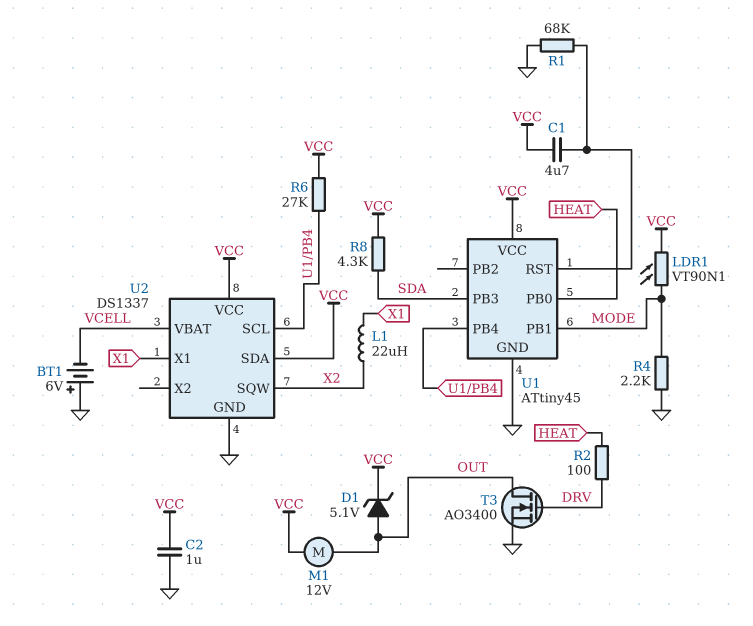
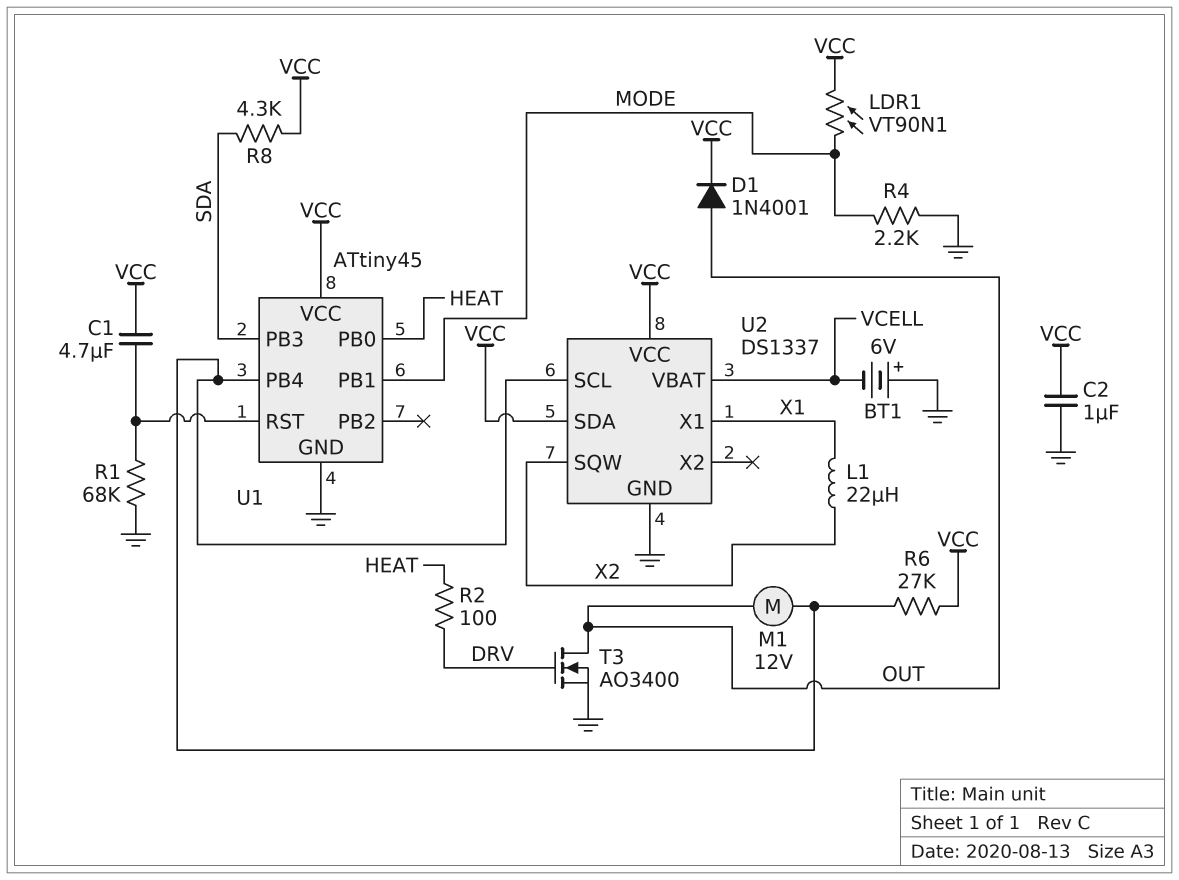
D1: zener 5.1V (A OUT, K VCC) -> diode 1N4001 (A OUT, K VCC)
M1: motor 12V (OUT, VCC) -> motor 12V (OUT, U1/PB4)

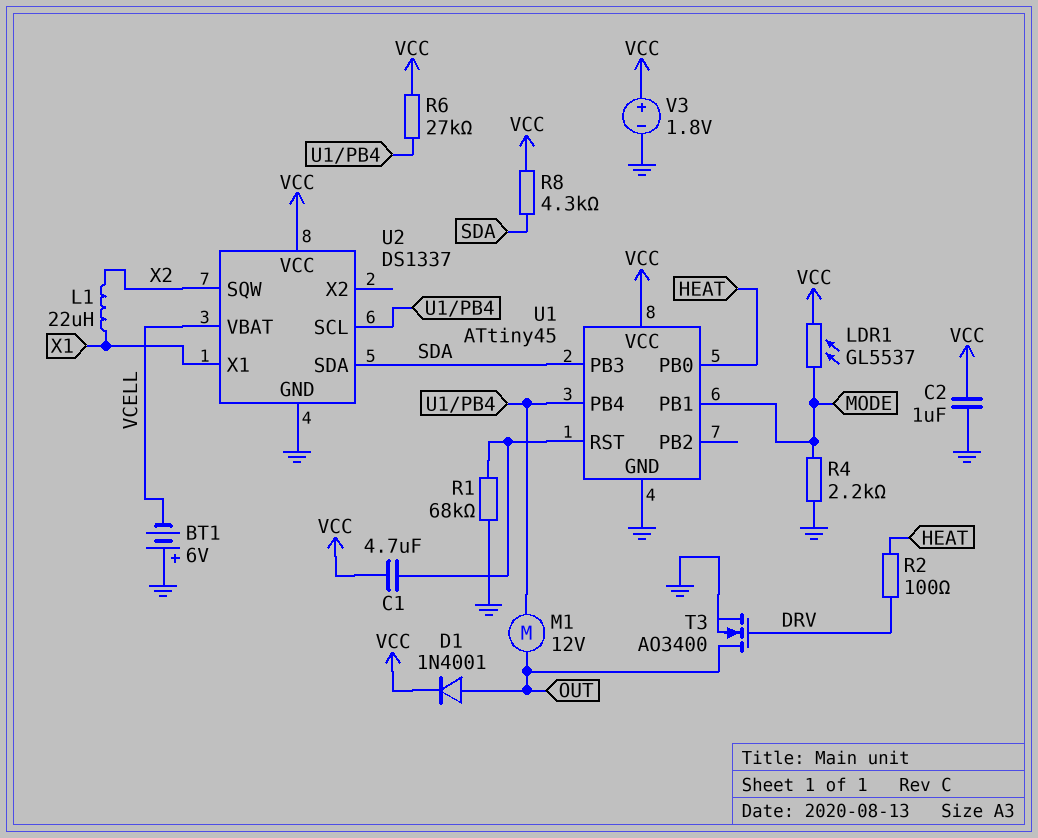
LDR1: VT90N1 (MODE, VCC) -> GL5537 (MODE, VCC)
U2 pin SDA: VCC -> SDA
V3: none -> 1.8V (plus VCC, minus GND)

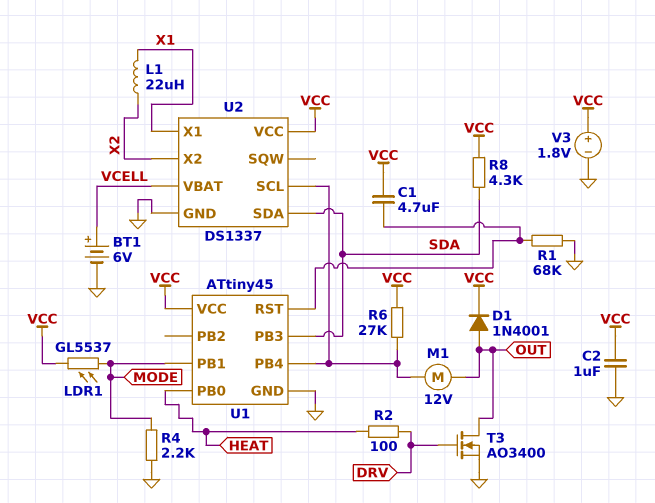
BT1: 6V (plus GND, minus VCELL) -> 6V (plus VCELL, minus GND)
U2 pin SQW: X2 -> none
U2 pin X2: none -> X2

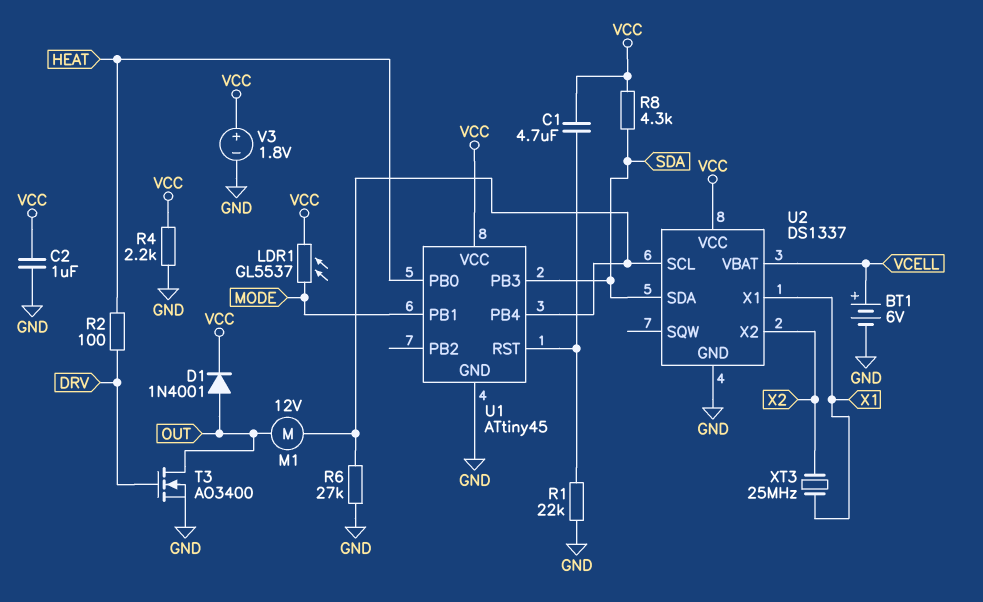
L1: 22uH (X1, X2) -> none
R1: 68k (GND, U1/RST) -> 22k (GND, U1/RST)
R4: 2.2k (GND, MODE) -> 2.2k (GND, VCC)
R6: 27k (U1/PB4, VCC) -> 27k (GND, U1/PB4)
XT3: none -> 25MHz (X1, X2)

